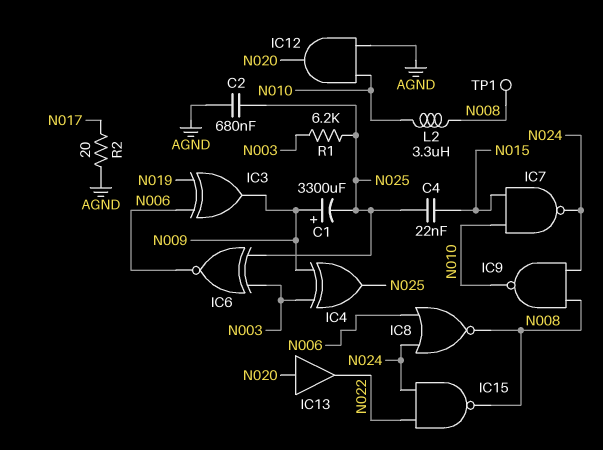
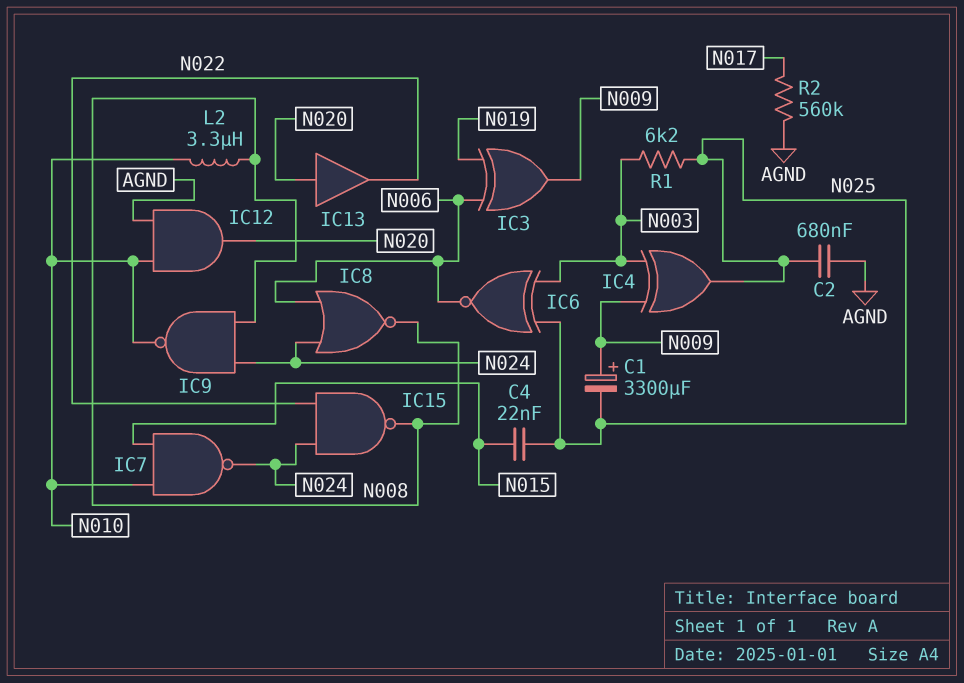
R2: 20 (AGND, N017) -> 560k (AGND, N017)
TP1: test point (N008) -> none

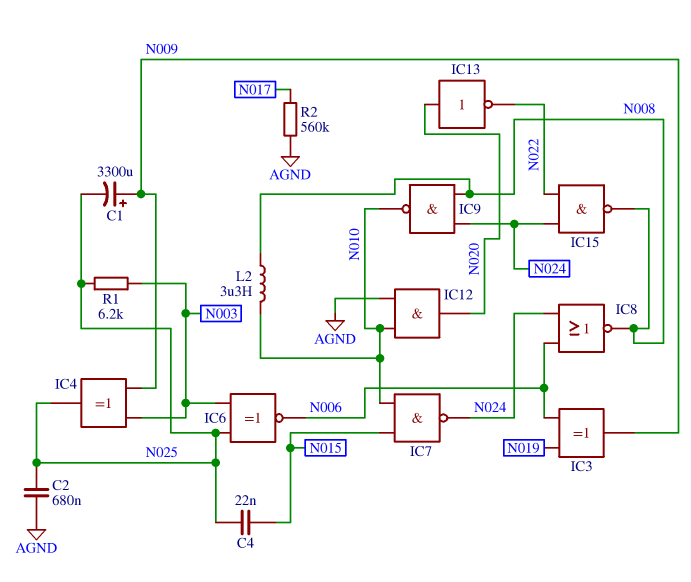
IC13: buffer (in N020, out N022) -> NOT (in N020, out N022)

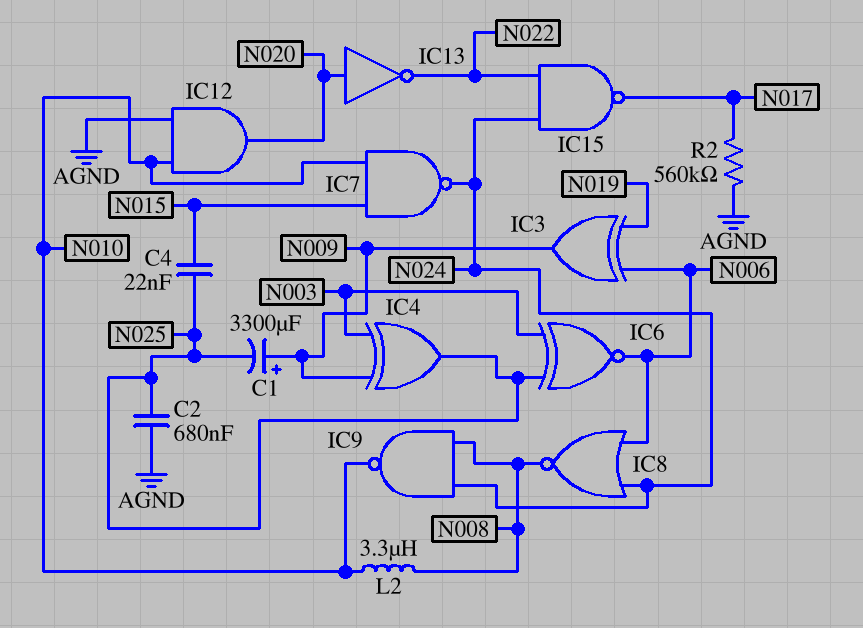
IC15: NAND (in N022, in N024, out N008) -> NAND (in N022, in N024, out N017)
R1: 6.2k (N003, N025) -> none

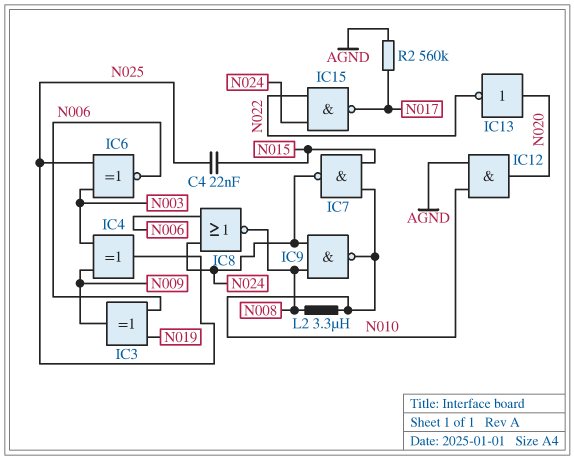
C1: 3300uF (plus N009, minus N025) -> none
C2: 680nF (AGND, N025) -> none

